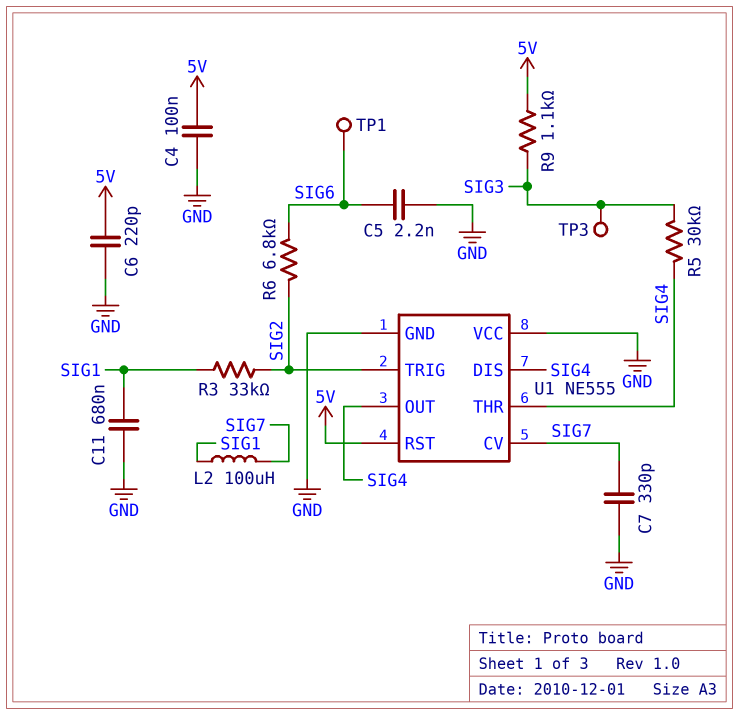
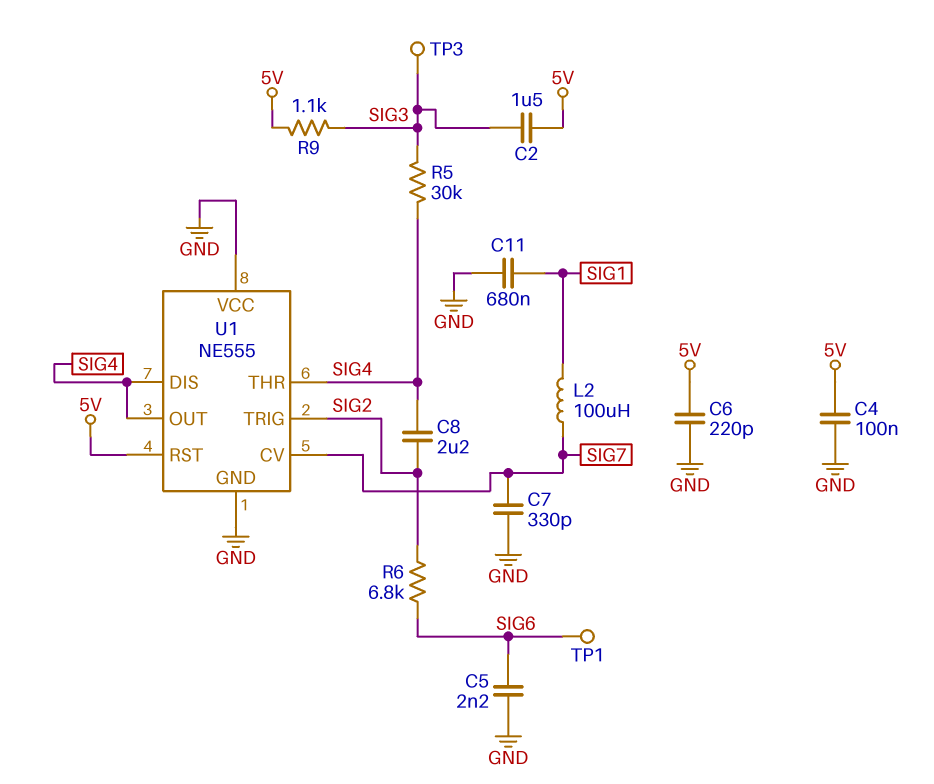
C2: none -> 1.5uF (5V, SIG3)
C8: none -> 2.2uF (SIG2, SIG4)
R3: 33k (SIG1, SIG2) -> none

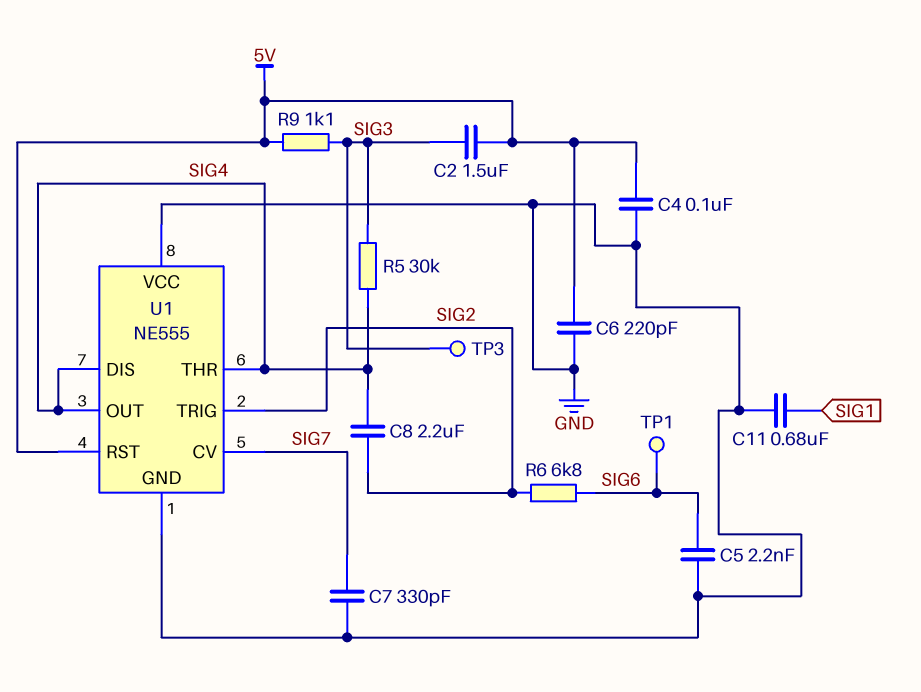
L2: 100uH (SIG1, SIG7) -> none

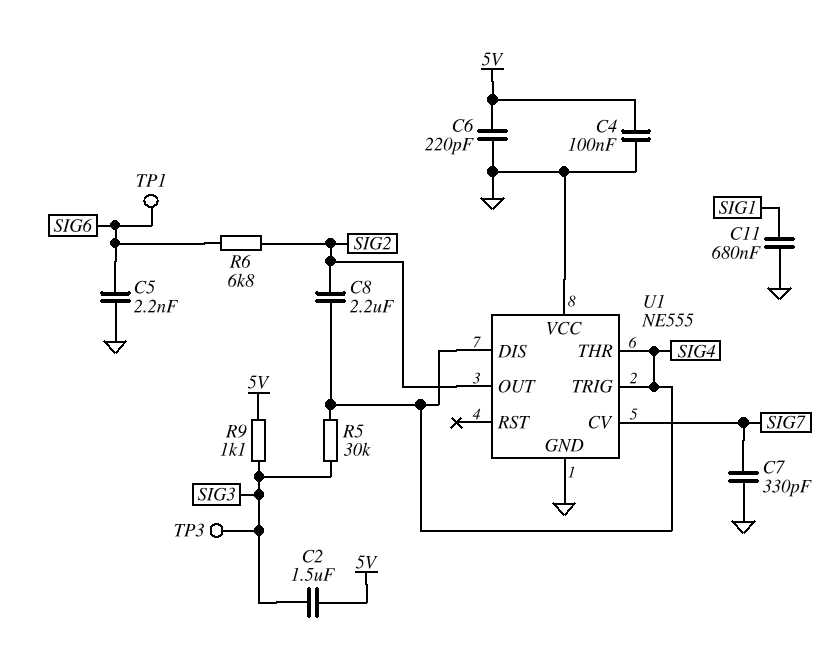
U1 pin OUT: SIG4 -> SIG2
U1 pin RST: 5V -> none
U1 pin TRIG: SIG2 -> SIG4

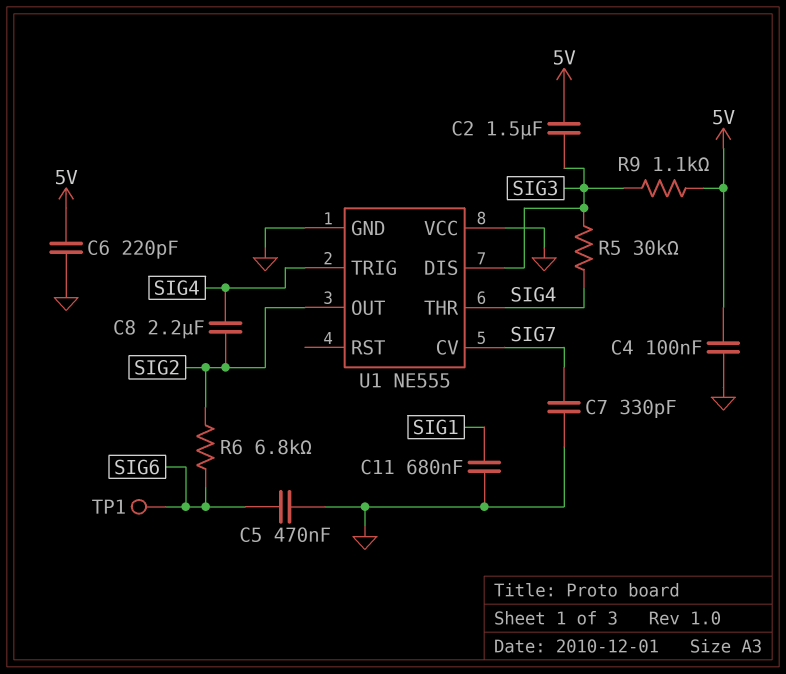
C5: 2.2nF (GND, SIG6) -> 470nF (GND, SIG6)
TP3: test point (SIG3) -> none
U1 pin DIS: SIG4 -> SIG3

